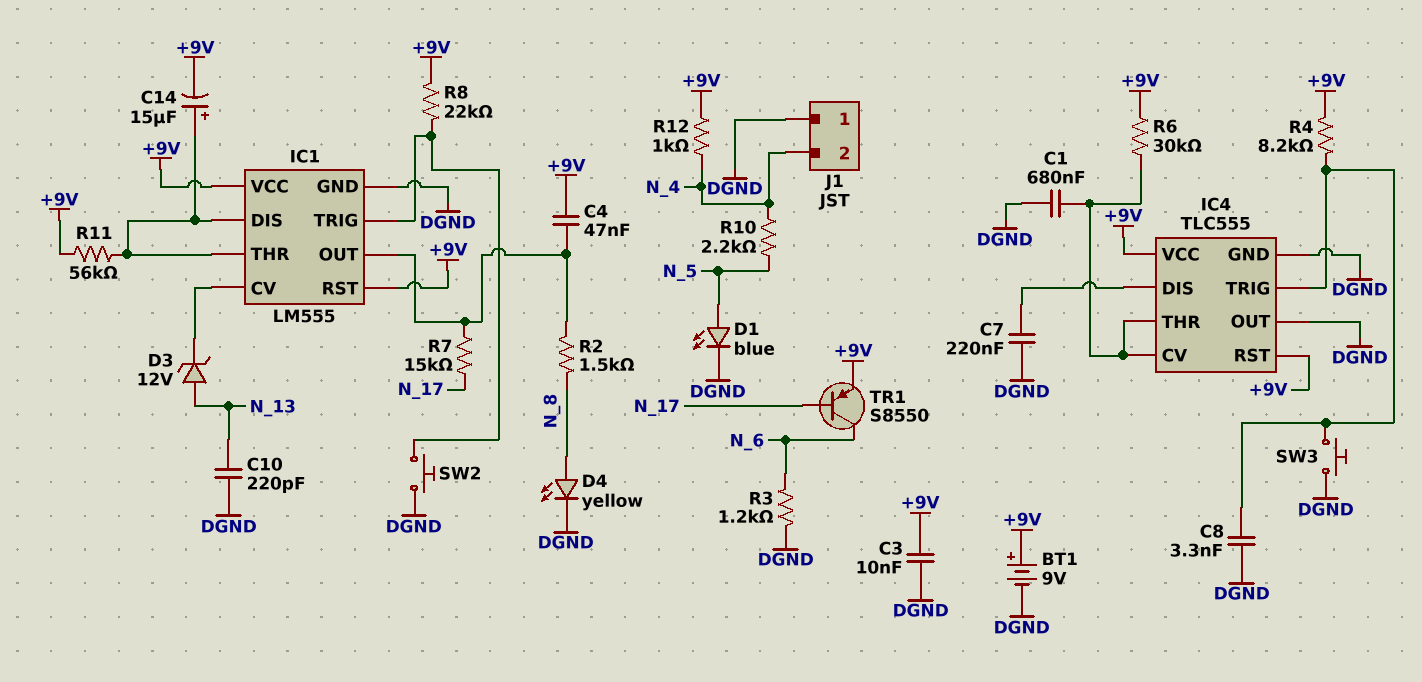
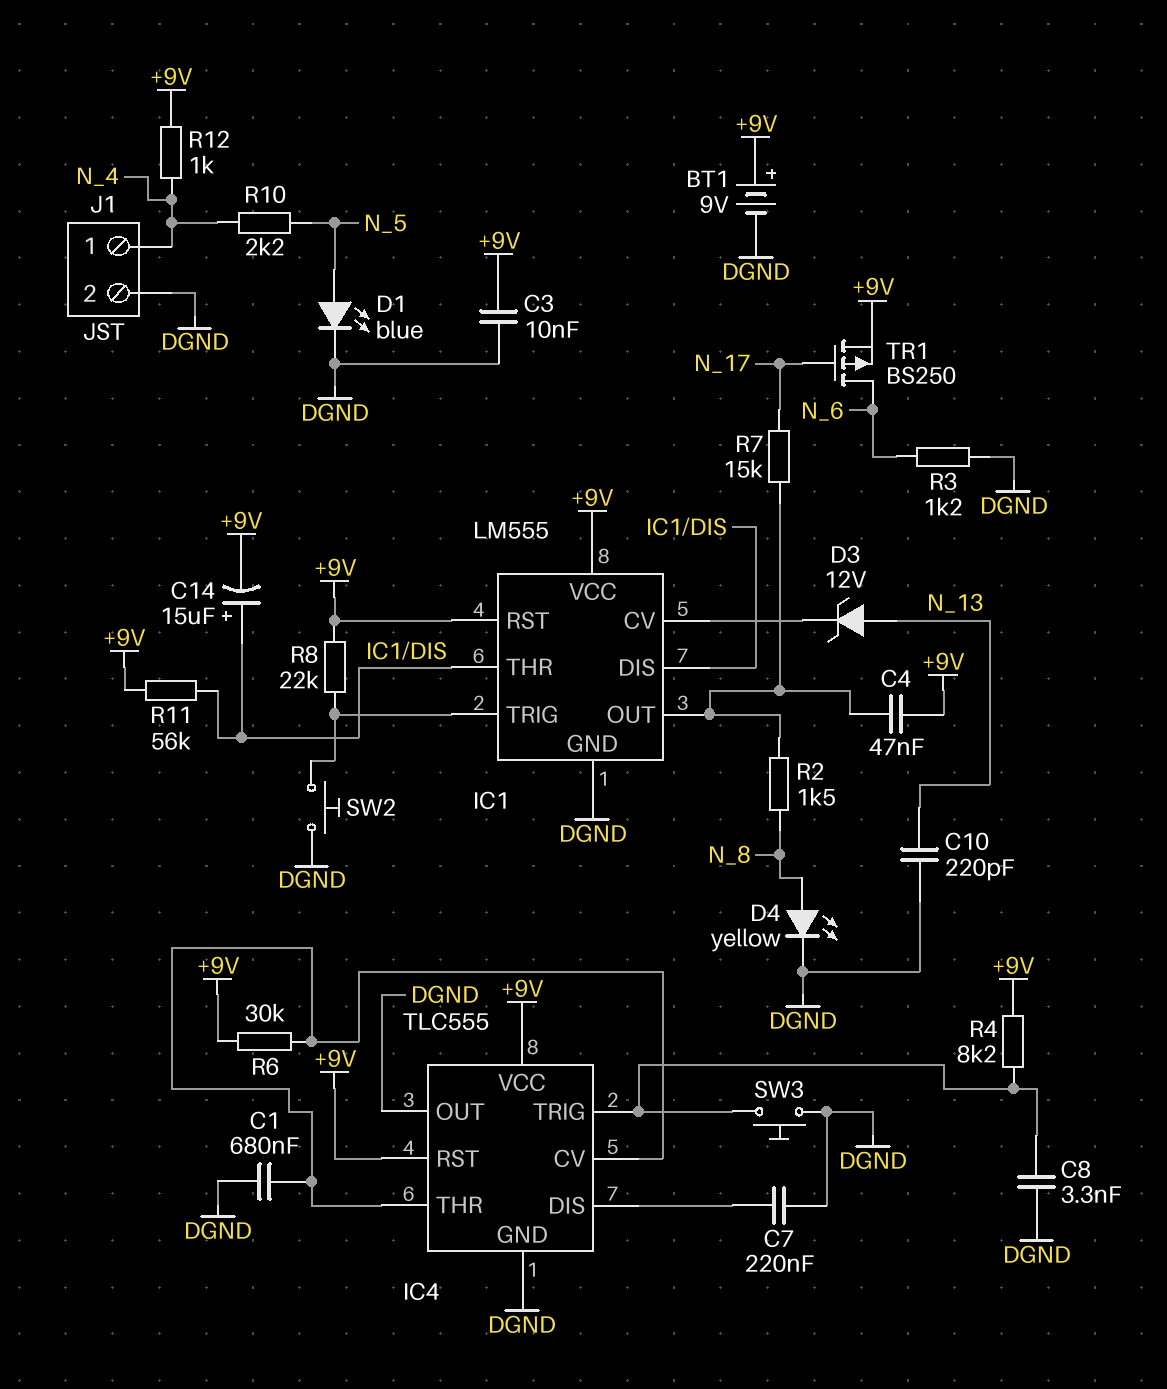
J1 pin 1: DGND -> N_4
J1 pin 2: N_4 -> DGND
TR1: PNP S8550 (B N_17, C N_6, E +9V) -> PMOS BS250 (G N_17, D N_6, S +9V)

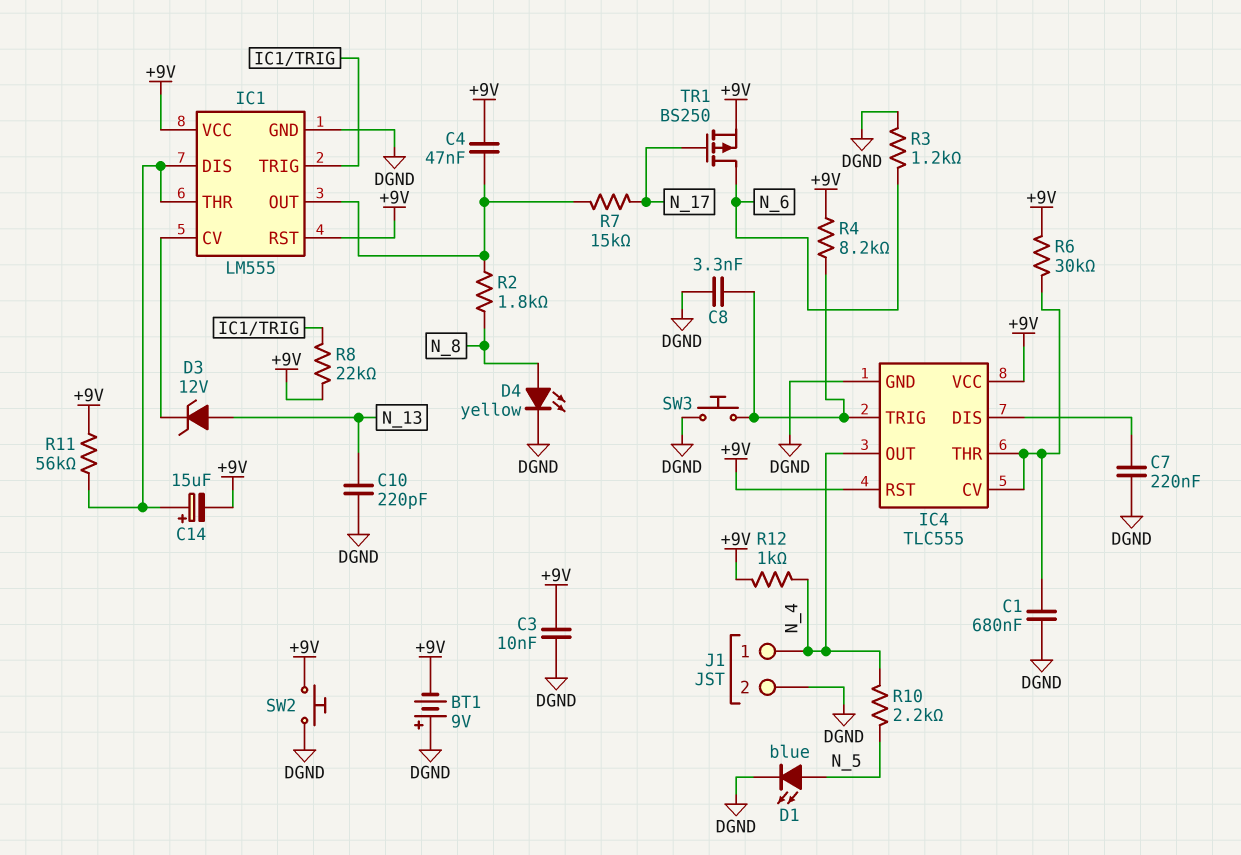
BT1: 9V (plus +9V, minus DGND) -> 9V (plus DGND, minus +9V)
IC4 pin OUT: DGND -> N_4
R2: 1.5k (IC1/OUT, N_8) -> 1.8k (IC1/OUT, N_8)
SW2: button (DGND, IC1/TRIG) -> button (+9V, DGND)

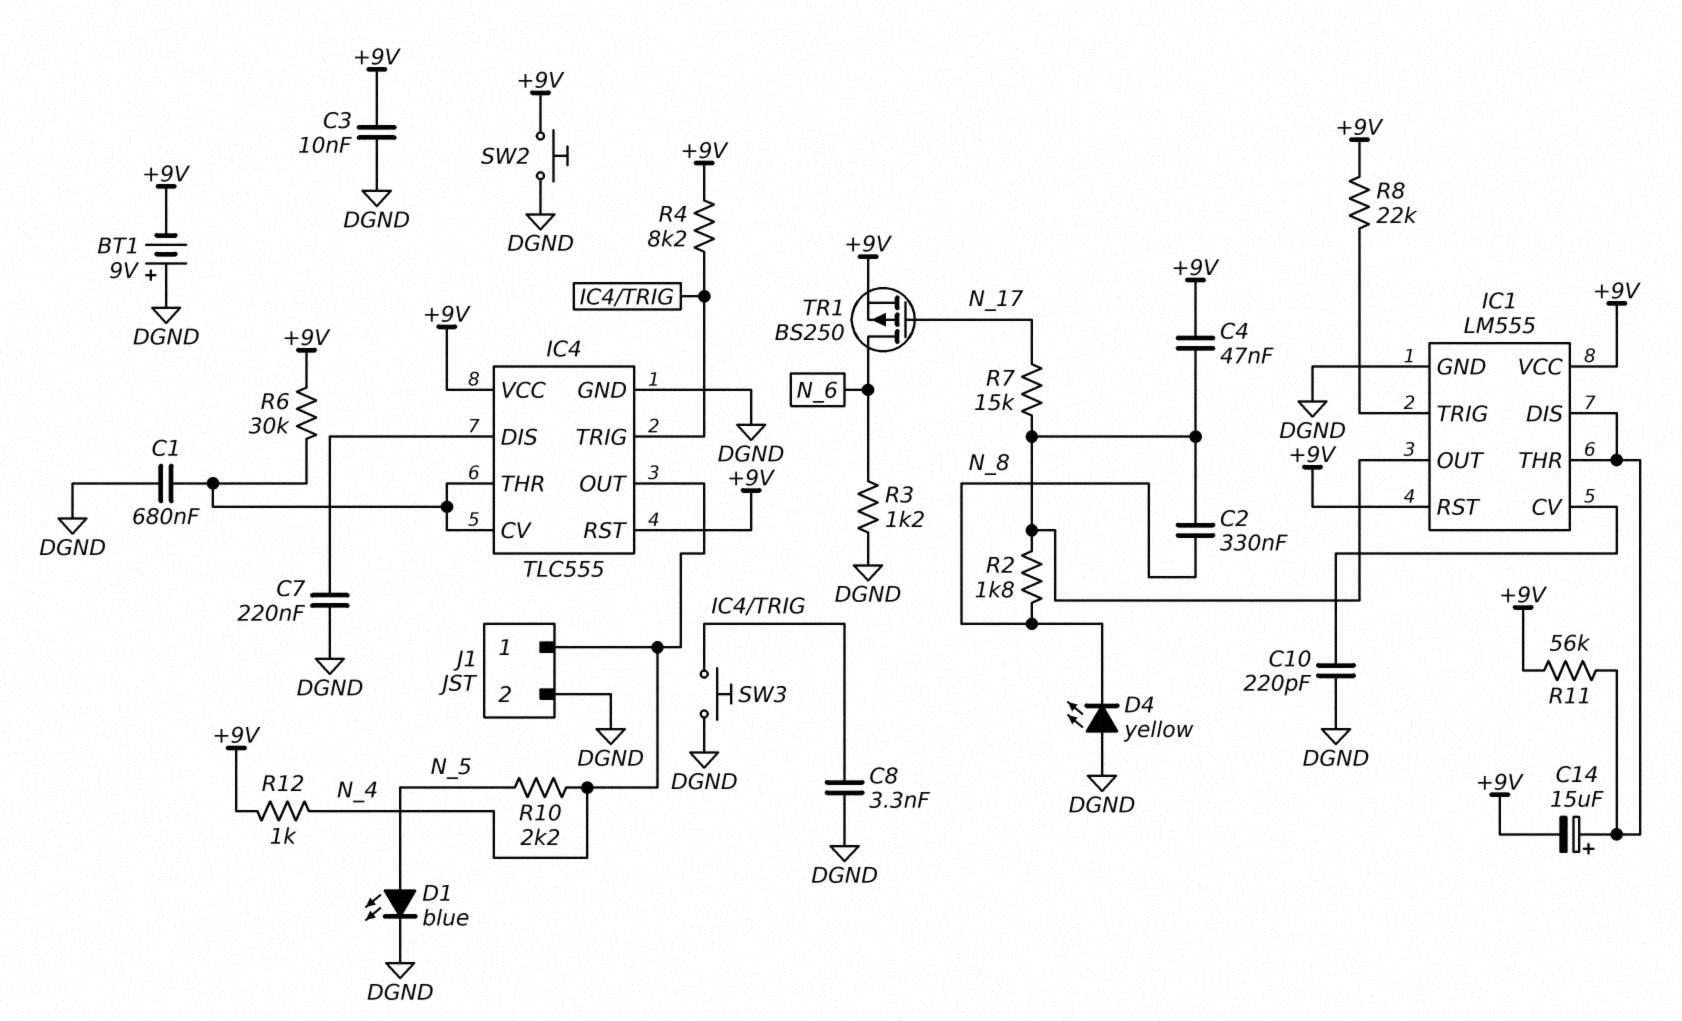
C2: none -> 330nF (IC1/OUT, N_8)
C10: 220pF (DGND, N_13) -> 220pF (DGND, IC1/CV)
D3: zener 12V (A N_13, K IC1/CV) -> none
D4: LED yellow (A N_8, K DGND) -> LED yellow (A DGND, K N_8)

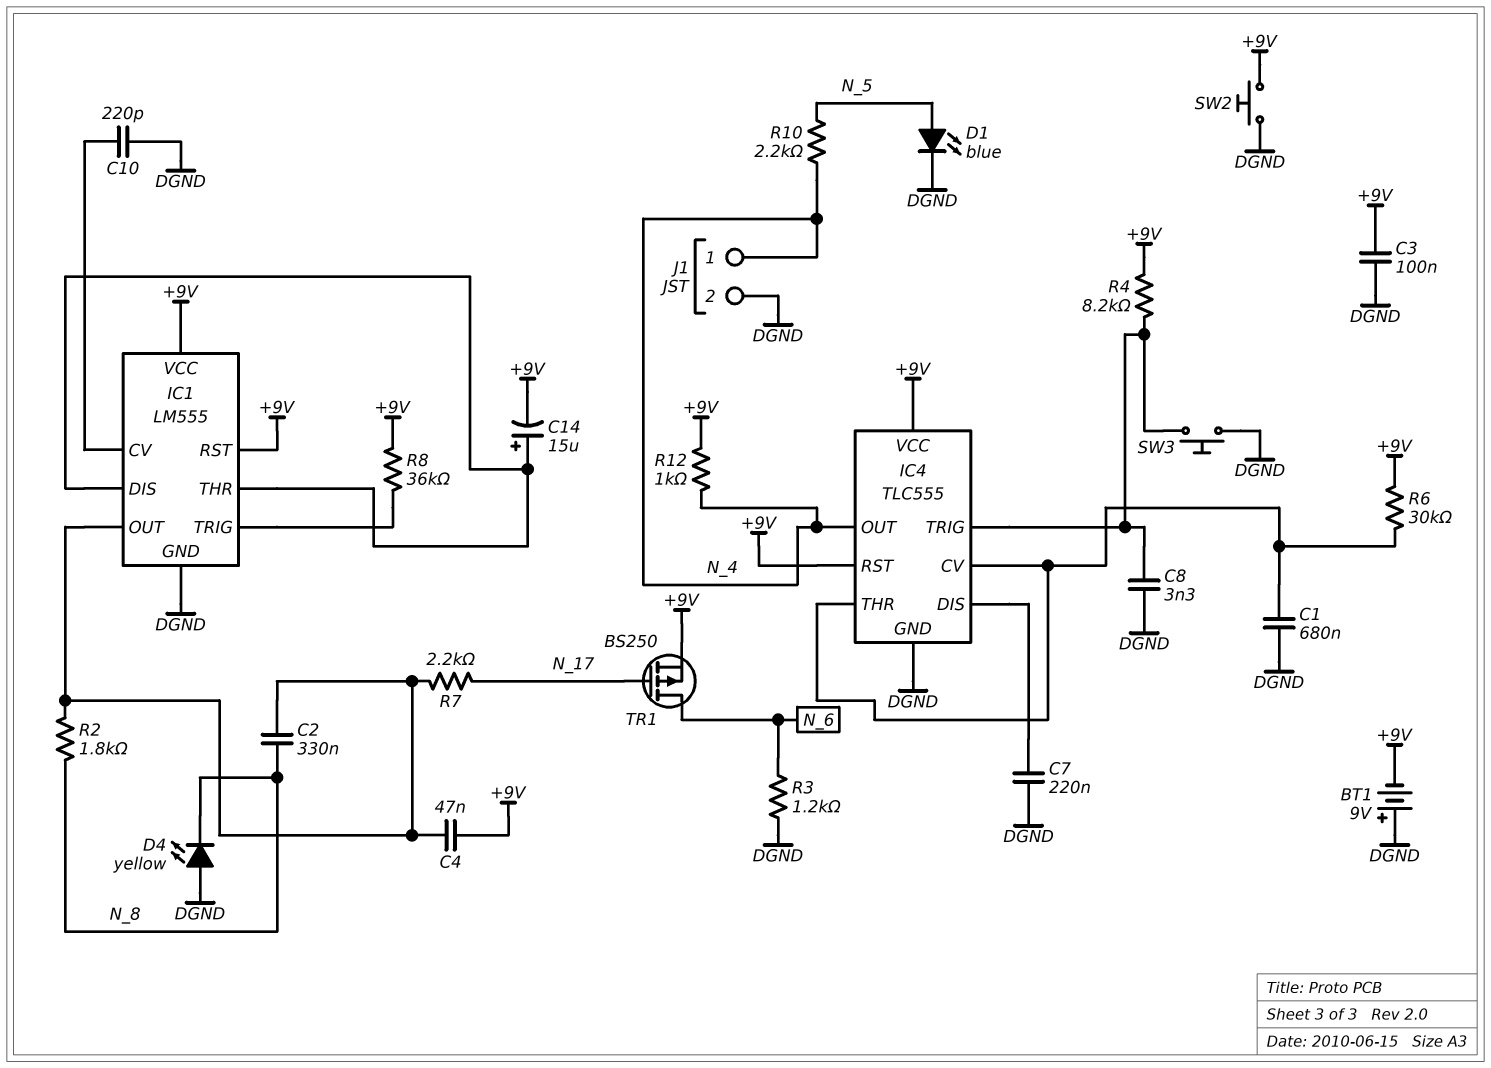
C3: 10nF (+9V, DGND) -> 100nF (+9V, DGND)
R7: 15k (IC1/OUT, N_17) -> 2.2k (IC1/OUT, N_17)
R8: 22k (+9V, IC1/TRIG) -> 36k (+9V, IC1/TRIG)
R11: 56k (+9V, IC1/DIS) -> none

